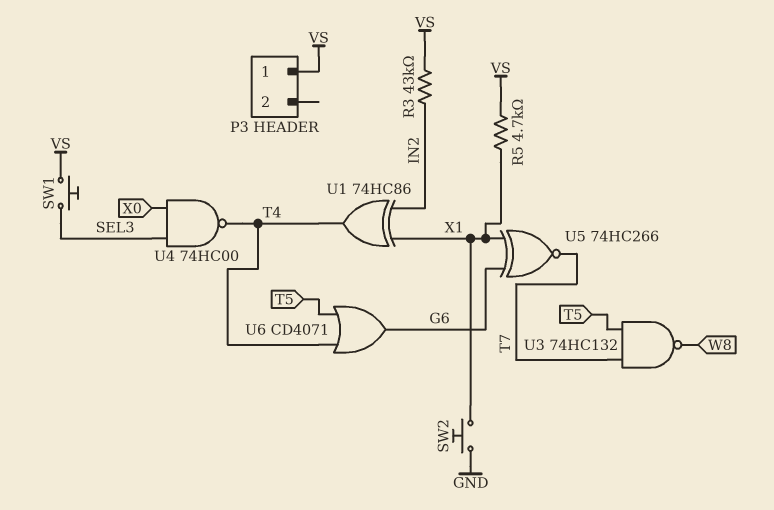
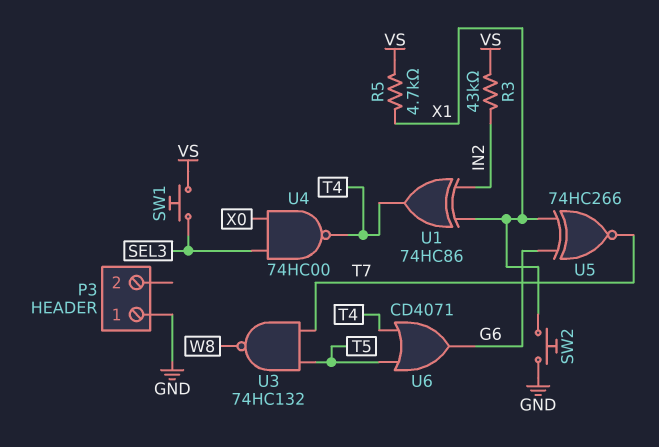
P3 pin 1: VS -> GND

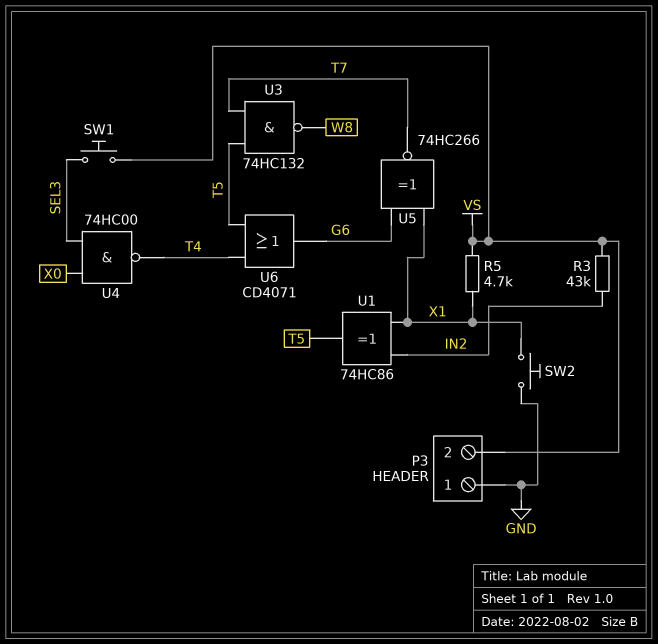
P3 pin 2: none -> VS
U1: XOR 74HC86 (in IN2, in X1, out T4) -> XOR 74HC86 (in IN2, in X1, out T5)

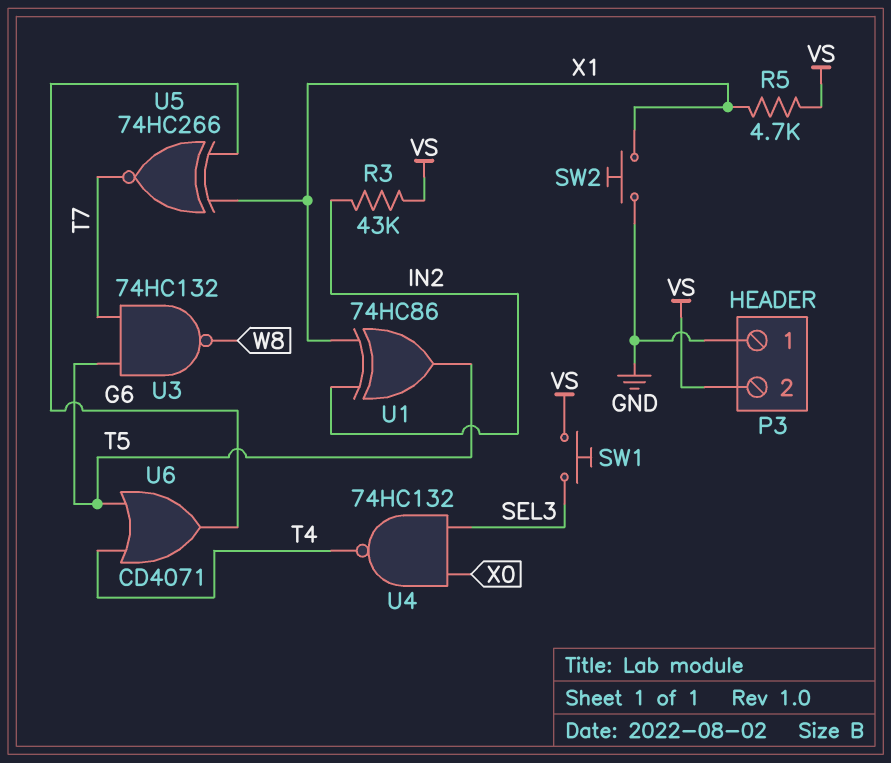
U4: NAND 74HC00 (in SEL3, in X0, out T4) -> NAND 74HC132 (in SEL3, in X0, out T4)

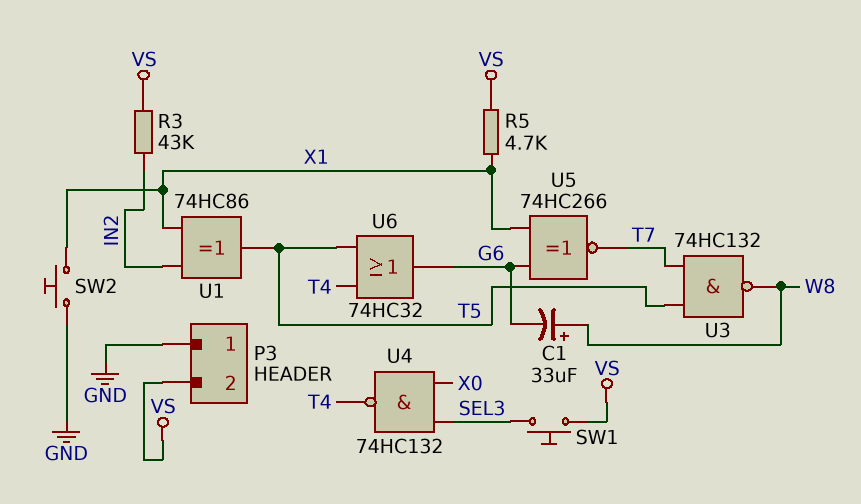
C1: none -> 33uF (plus W8, minus G6)
U6: OR CD4071 (in T4, in T5, out G6) -> OR 74HC32 (in T4, in T5, out G6)

